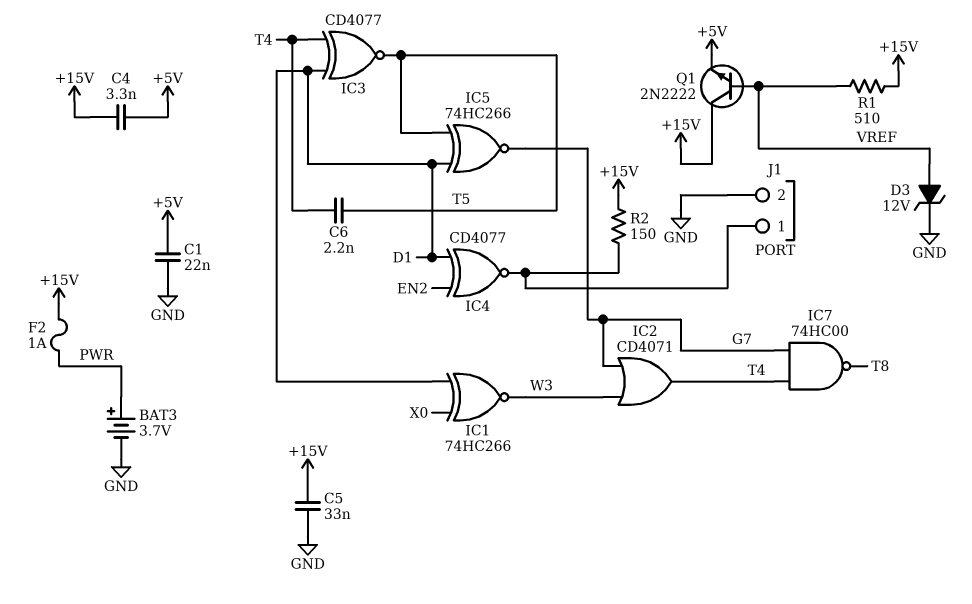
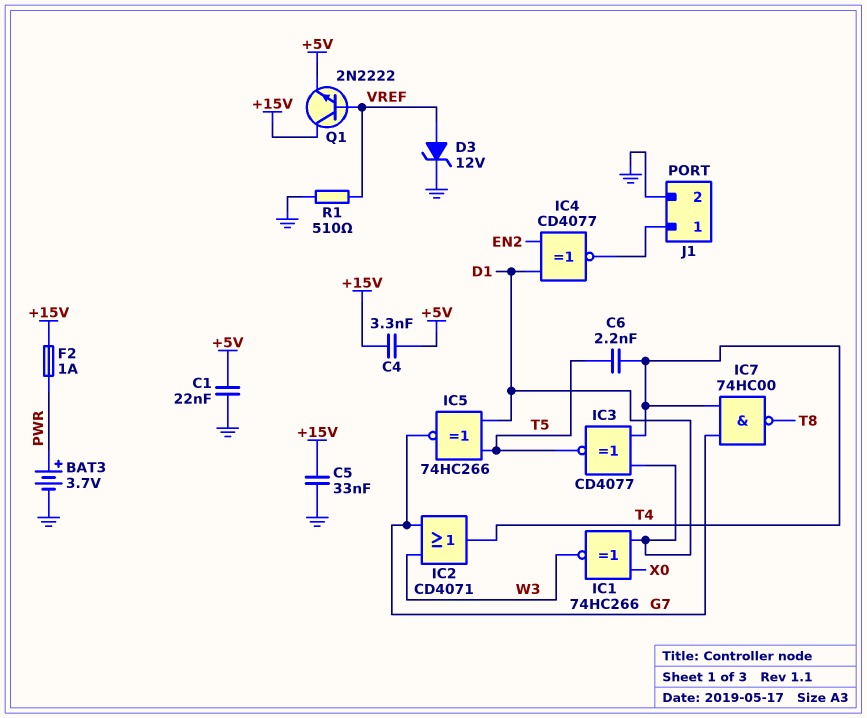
R1: 510 (+15V, VREF) -> 510 (GND, VREF)
R2: 150 (+15V, J1/1) -> none

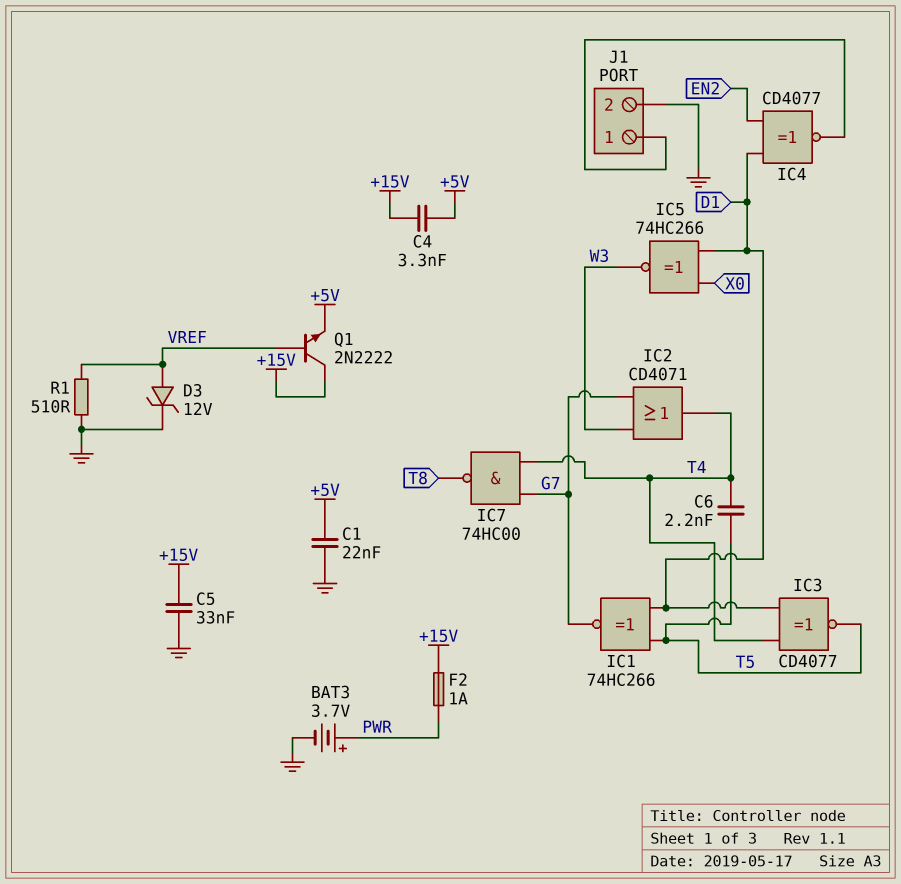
IC1: XNOR 74HC266 (in D1, in X0, out W3) -> XNOR 74HC266 (in D1, in T5, out G7)
IC5: XNOR 74HC266 (in D1, in T5, out G7) -> XNOR 74HC266 (in D1, in X0, out W3)

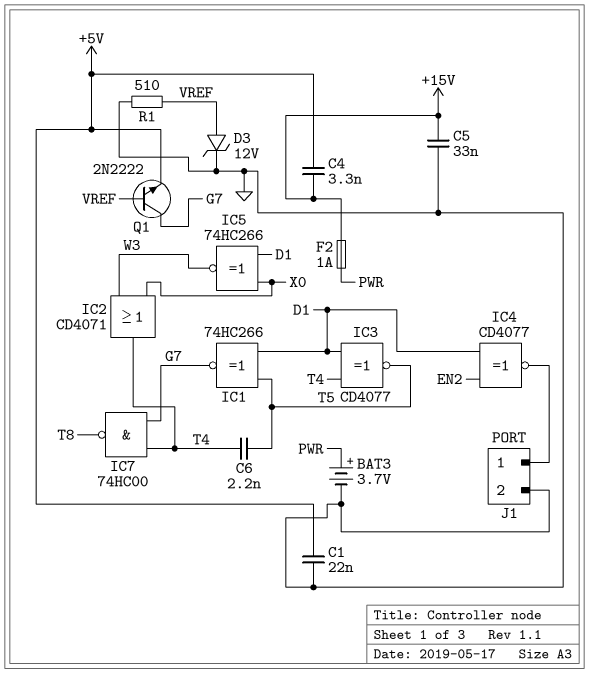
IC2: OR CD4071 (in G7, in W3, out T4) -> OR CD4071 (in W3, in X0, out T4)
Q1: NPN 2N2222 (B VREF, C +15V, E +5V) -> NPN 2N2222 (B VREF, C G7, E +5V)

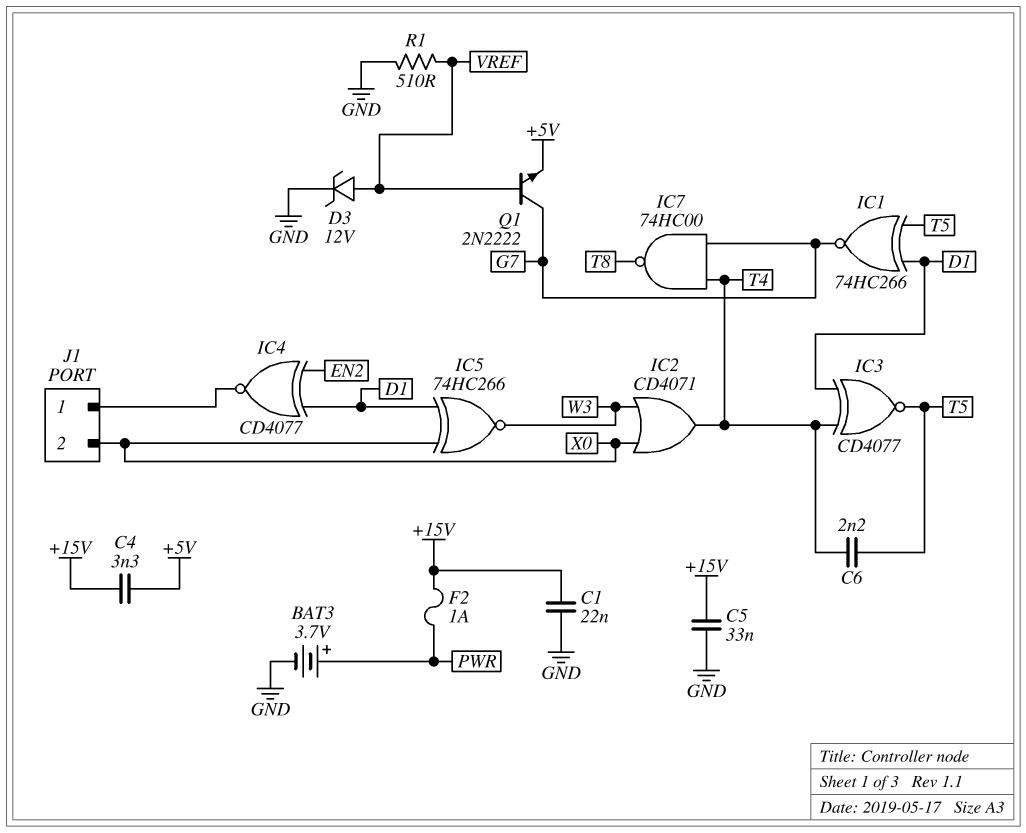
C1: 22nF (+5V, GND) -> 22nF (+15V, GND)
J1 pin 2: GND -> X0

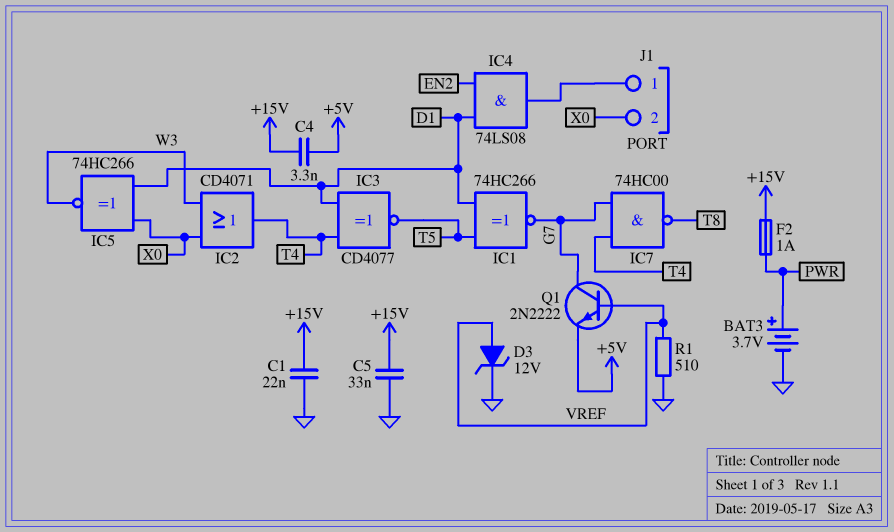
C6: 2.2nF (T4, T5) -> none
IC4: XNOR CD4077 (in D1, in EN2, out J1/1) -> AND 74LS08 (in D1, in EN2, out J1/1)

